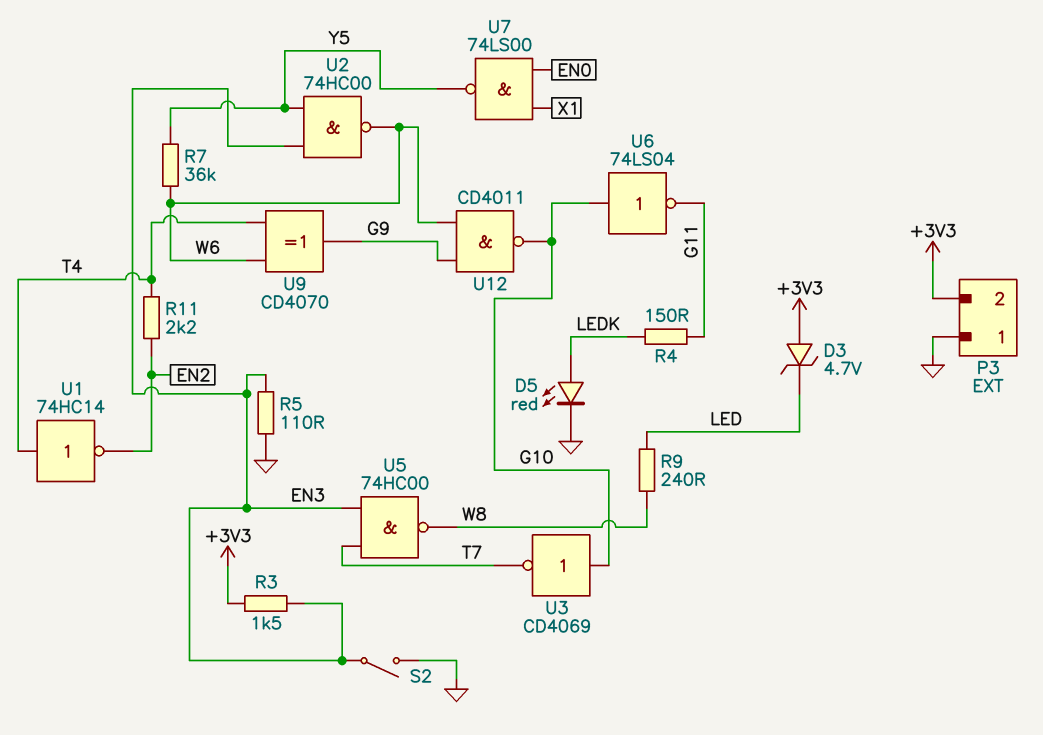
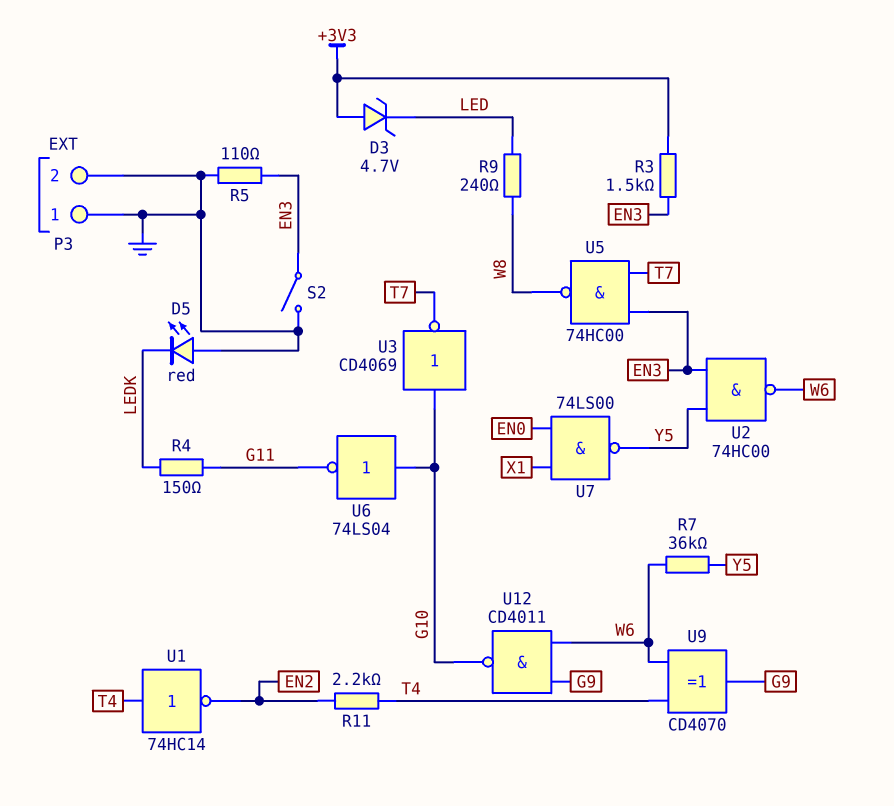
D5: LED red (A LEDK, K GND) -> LED red (A GND, K LEDK)
P3 pin 2: +3V3 -> GND

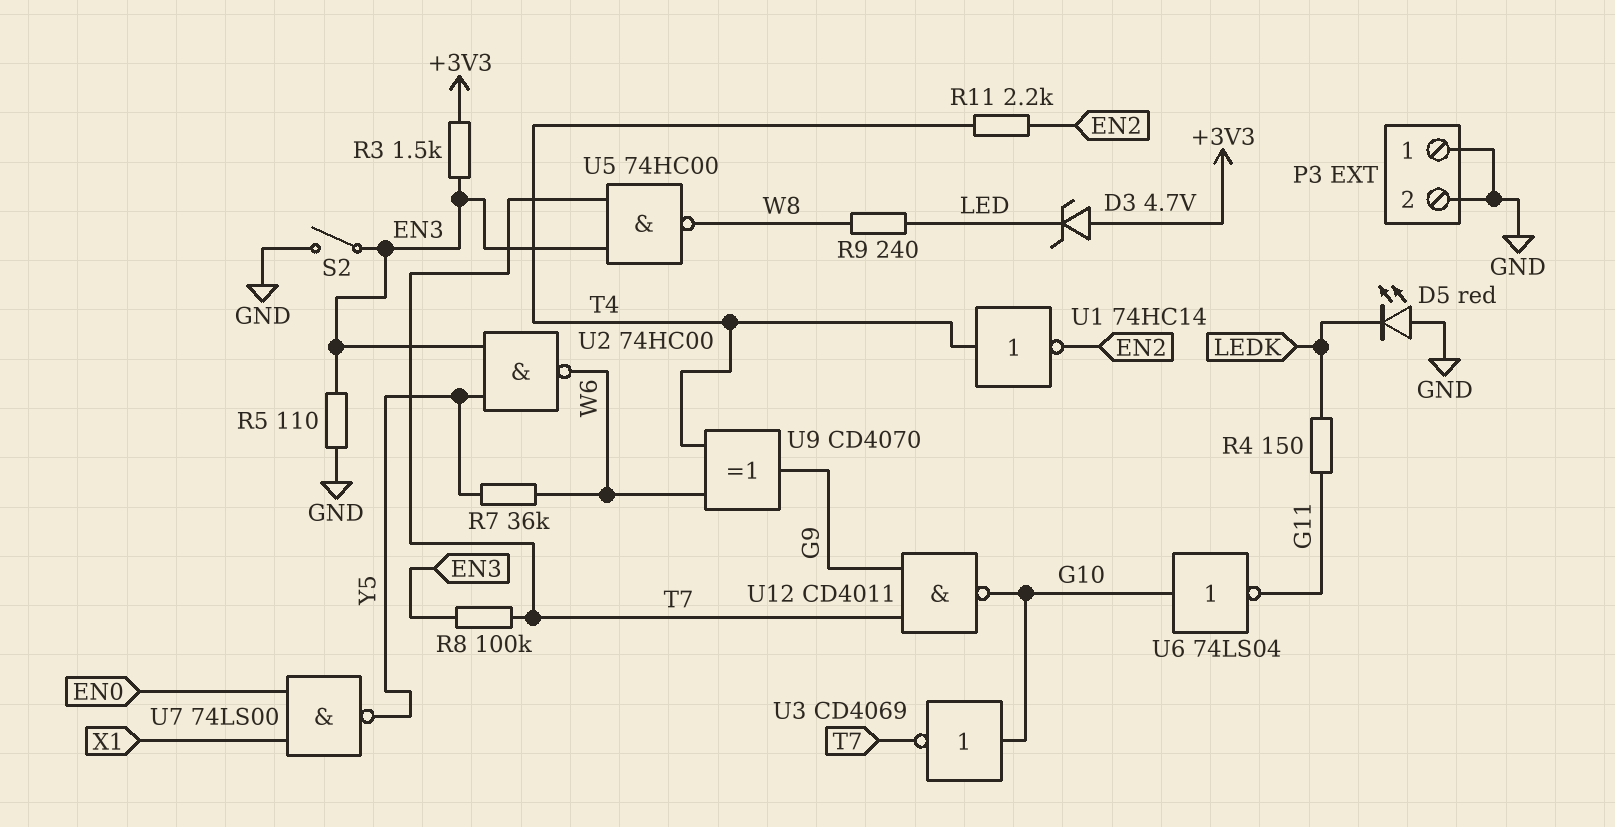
R8: none -> 100k (EN3, T7)
U12: NAND CD4011 (in G9, in W6, out G10) -> NAND CD4011 (in G9, in T7, out G10)

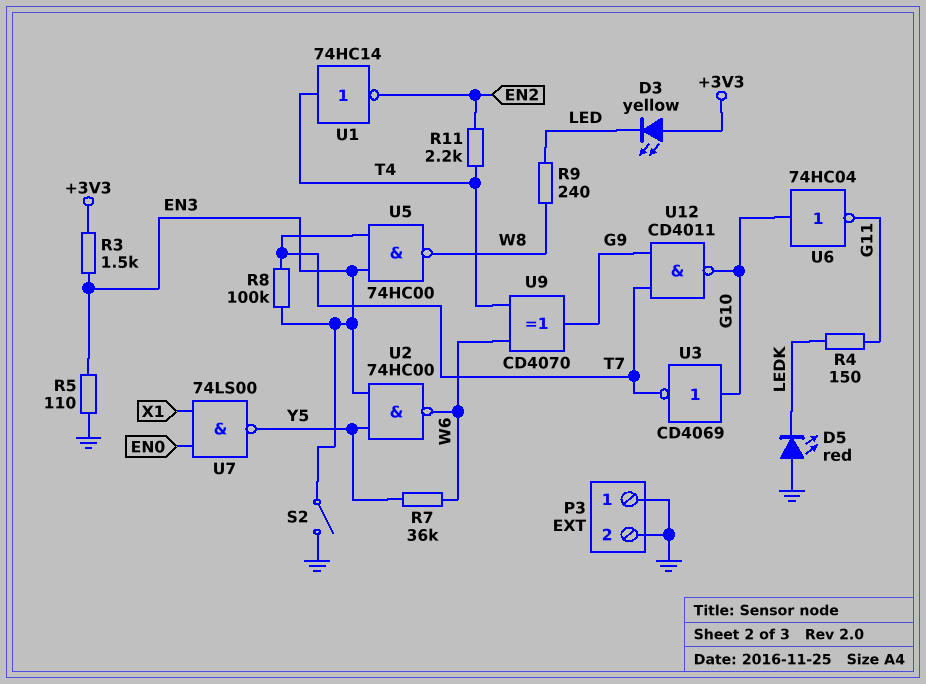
D3: zener 4.7V (A +3V3, K LED) -> LED yellow (A +3V3, K LED)
U6: NOT 74LS04 (in G10, out G11) -> NOT 74HC04 (in G10, out G11)

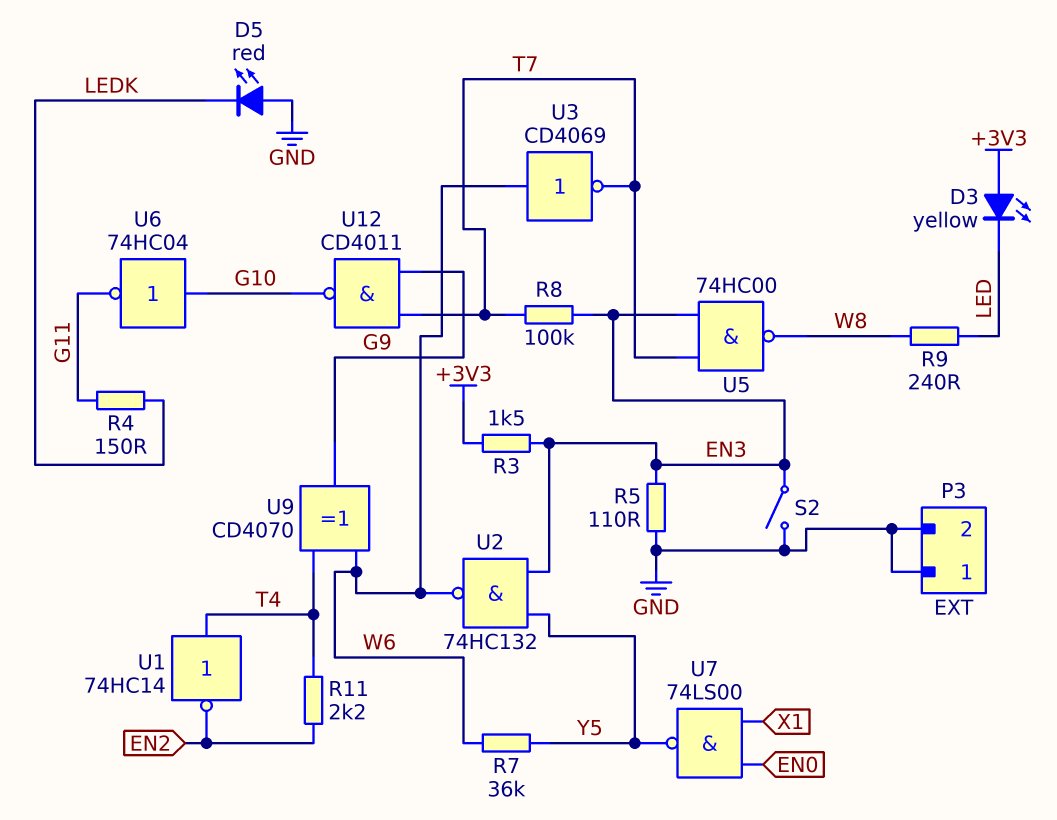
U2: NAND 74HC00 (in EN3, in Y5, out W6) -> NAND 74HC132 (in EN3, in Y5, out W6)
U3: NOT CD4069 (in G10, out T7) -> NOT CD4069 (in W6, out T7)

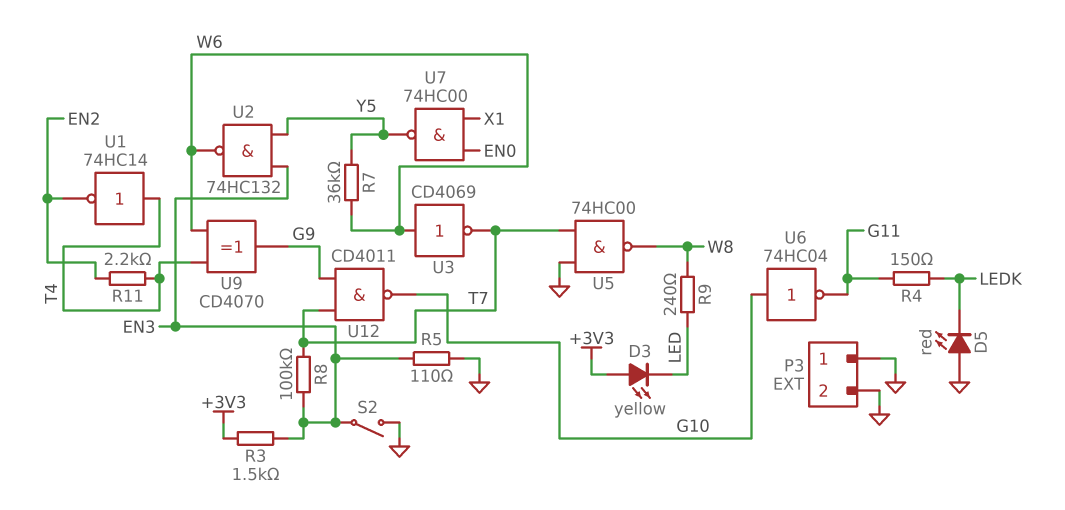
U5: NAND 74HC00 (in EN3, in T7, out W8) -> NAND 74HC00 (in GND, in T7, out W8)
U7: NAND 74LS00 (in EN0, in X1, out Y5) -> NAND 74HC00 (in EN0, in X1, out Y5)

